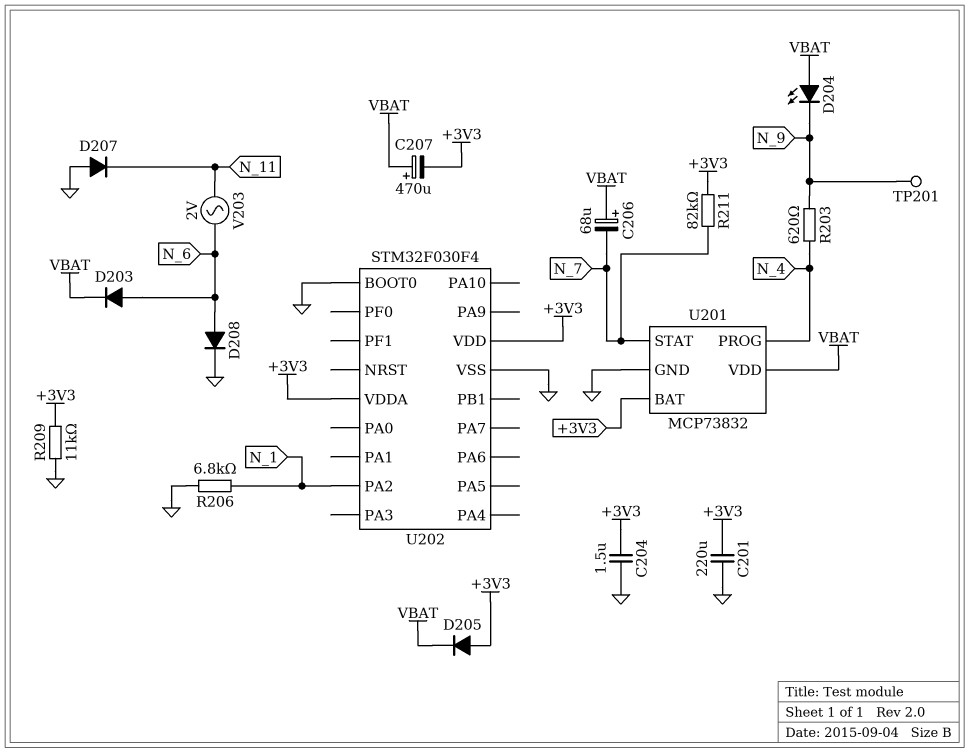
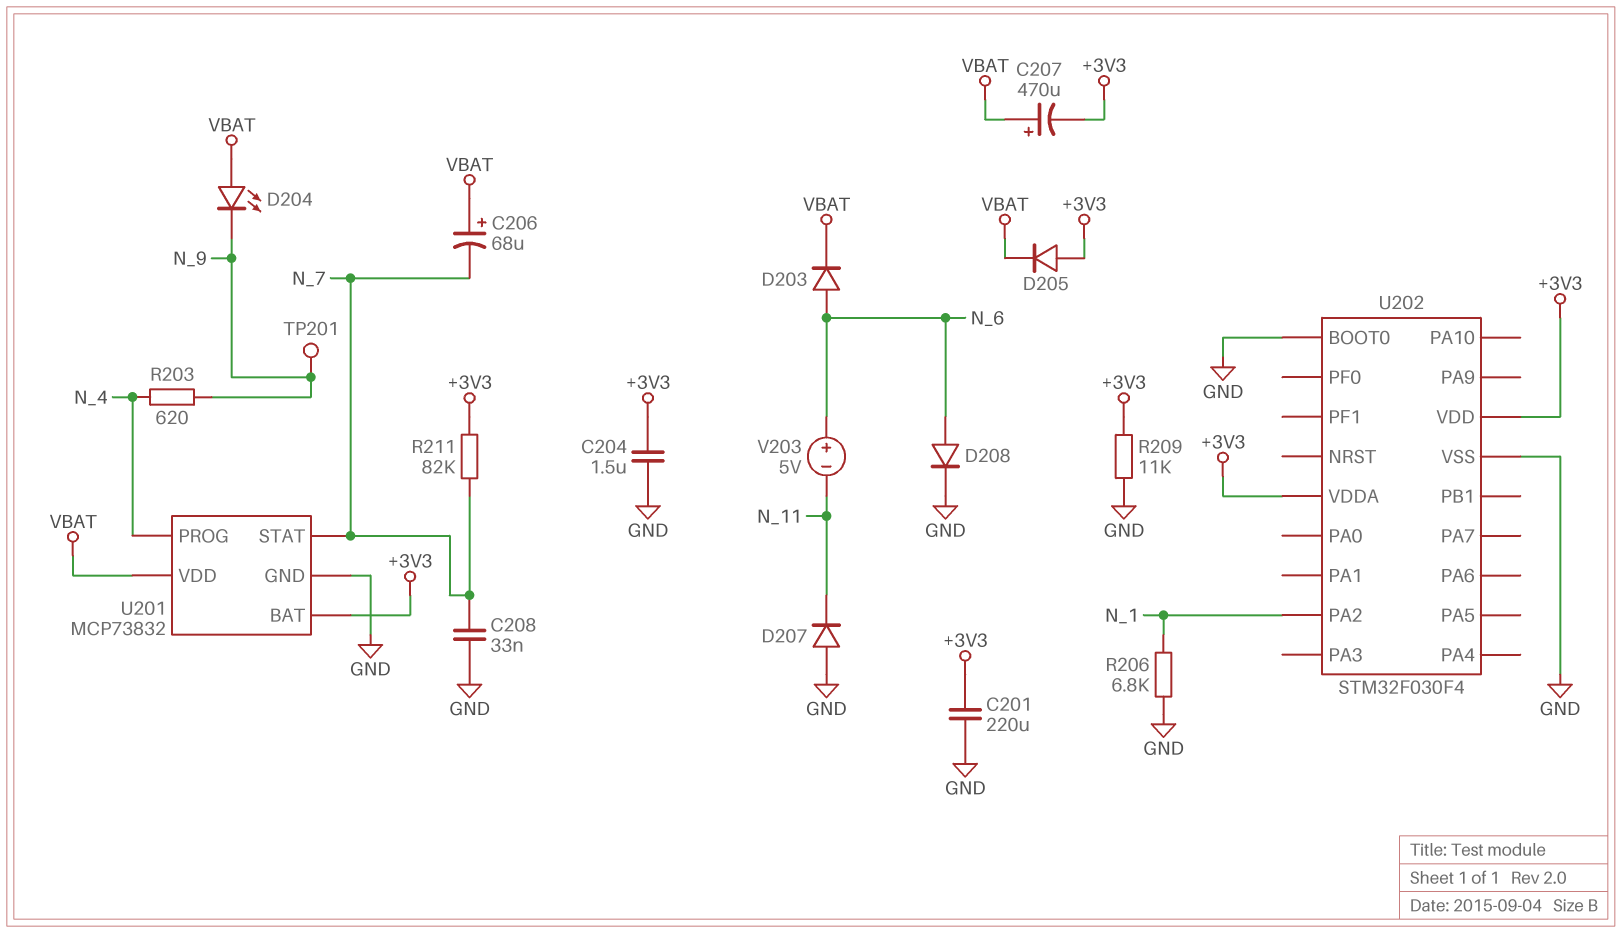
C208: none -> 33nF (GND, N_7)
V203: AC 2V (N_6, N_11) -> 5V (plus N_6, minus N_11)

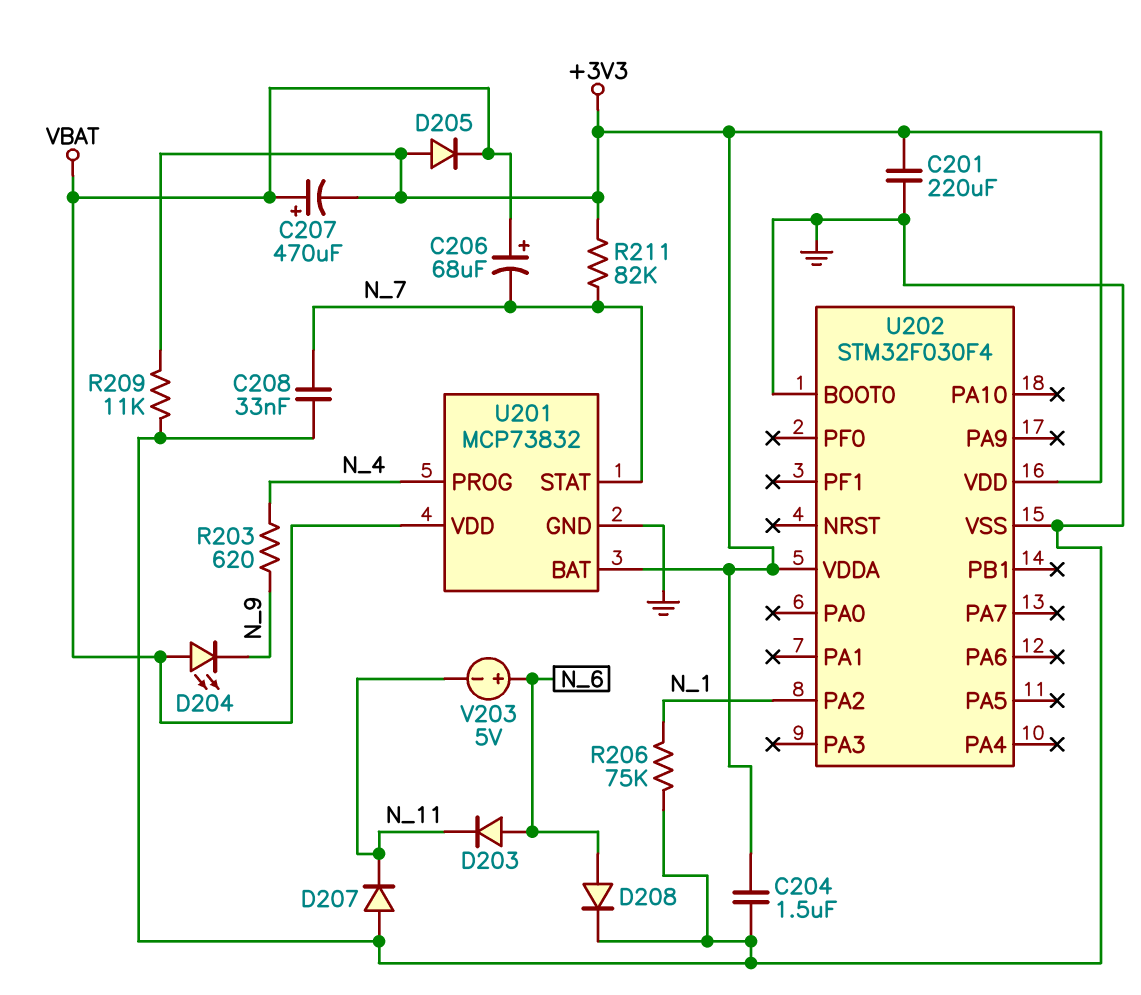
D203: diode (A N_6, K VBAT) -> diode (A N_6, K N_11)
R206: 6.8k (GND, N_1) -> 75k (GND, N_1)
TP201: test point (N_9) -> none

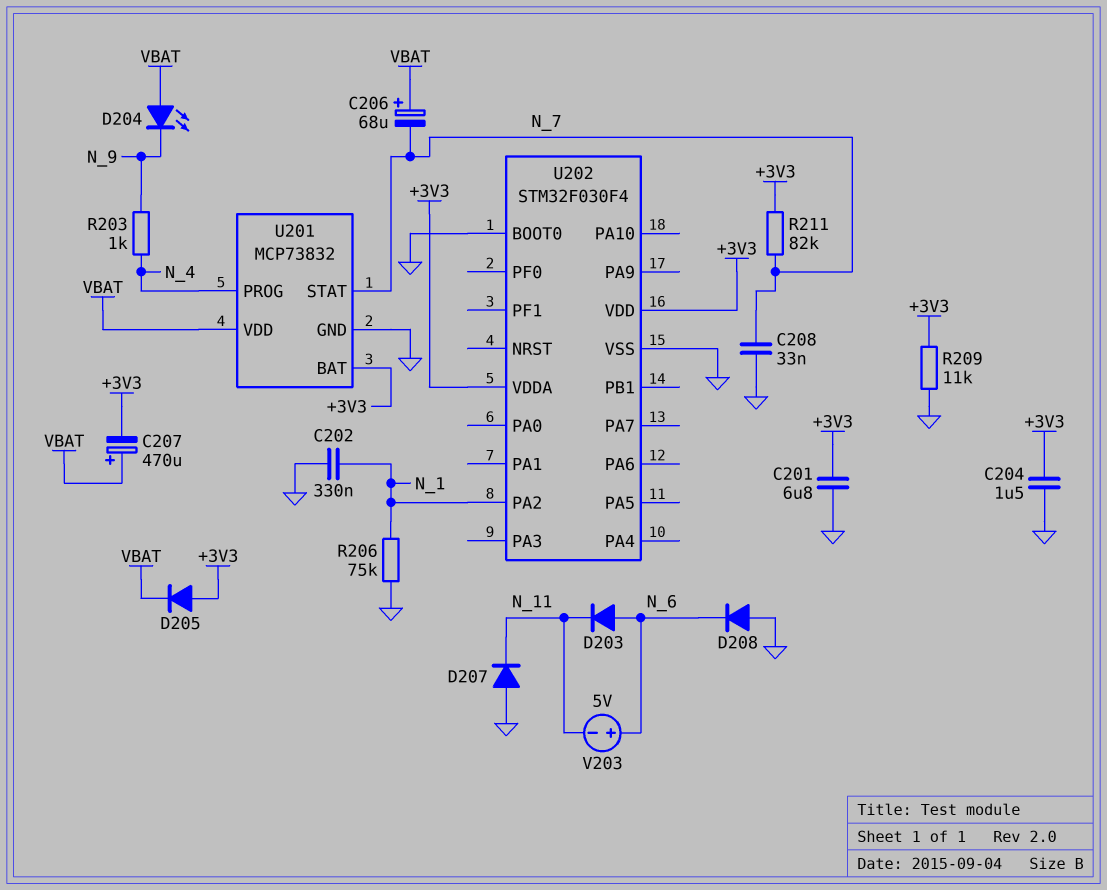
C201: 220uF (+3V3, GND) -> 6.8uF (+3V3, GND)
C202: none -> 330nF (GND, N_1)
D208: diode (A N_6, K GND) -> diode (A GND, K N_6)
R203: 620 (N_4, N_9) -> 1k (N_4, N_9)

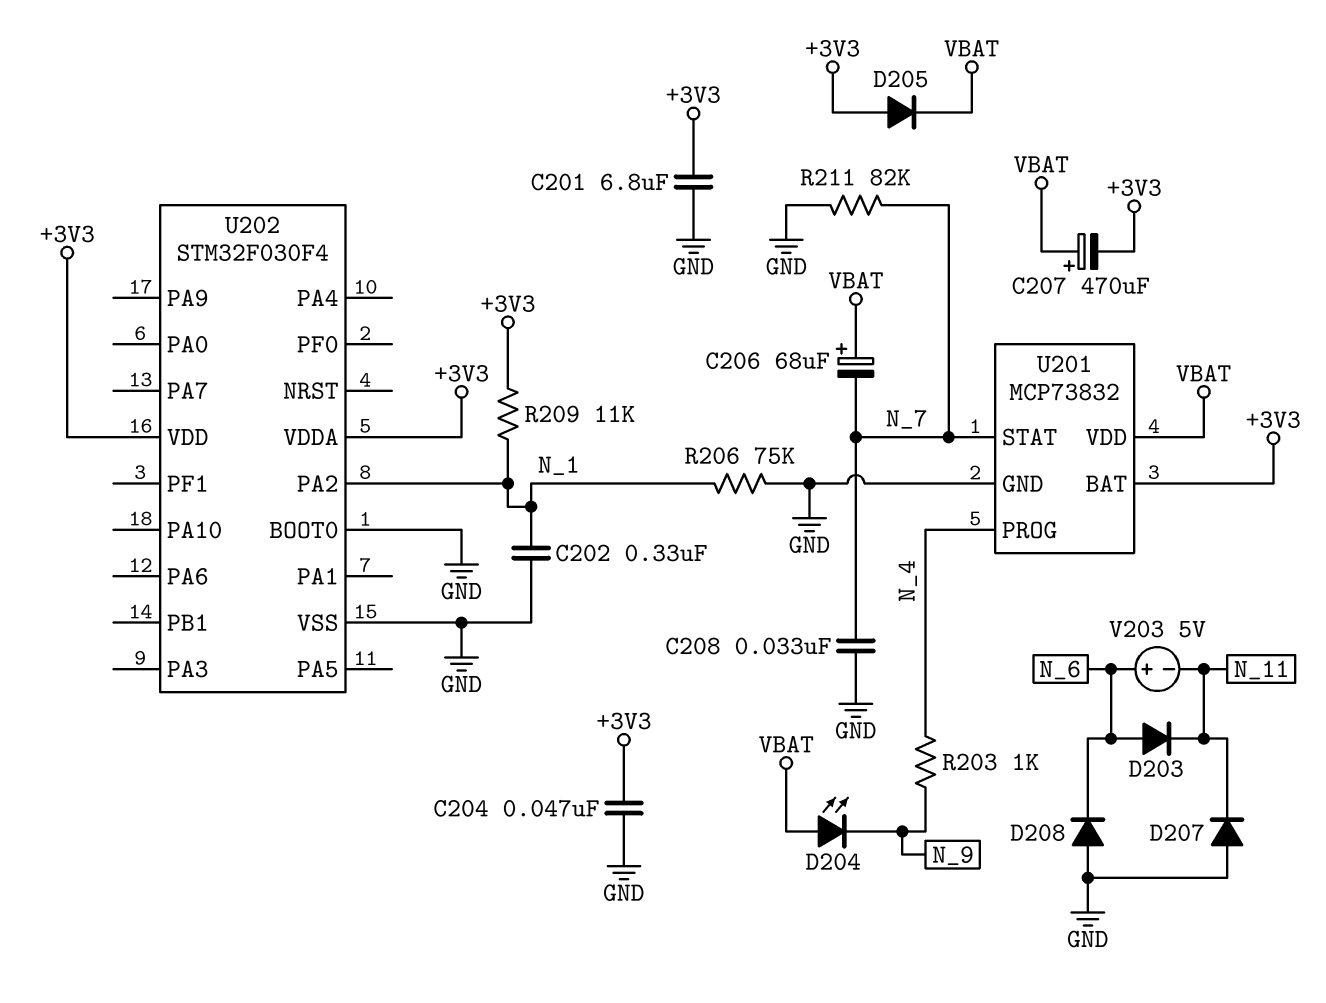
C204: 1.5uF (+3V3, GND) -> 47nF (+3V3, GND)
R209: 11k (+3V3, GND) -> 11k (+3V3, N_1)
R211: 82k (+3V3, N_7) -> 82k (GND, N_7)

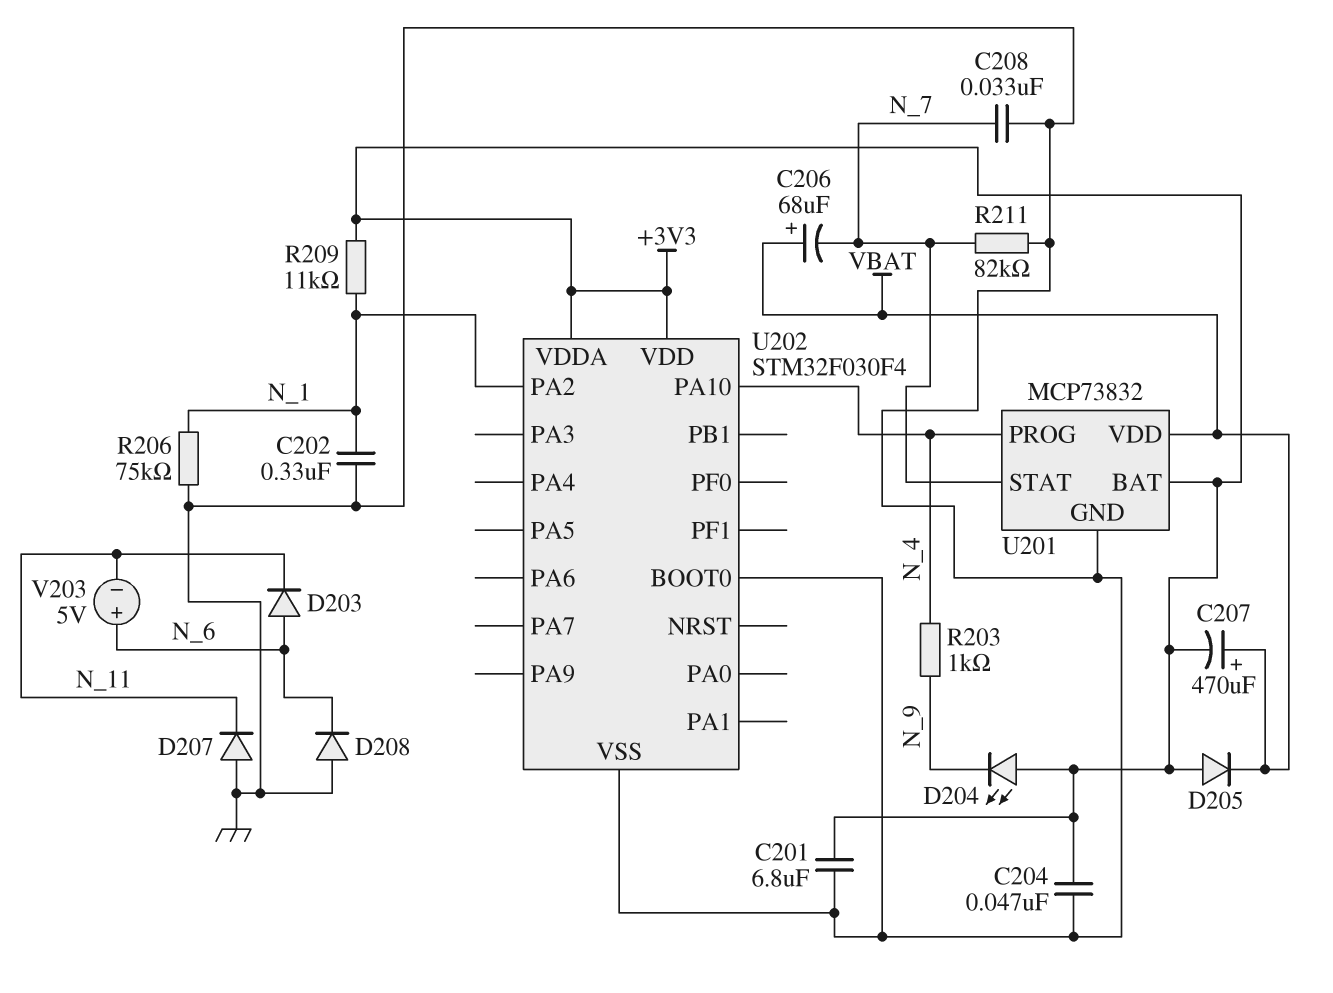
D204: LED (A VBAT, K N_9) -> LED (A +3V3, K N_9)
U202 pin PA10: none -> N_4

